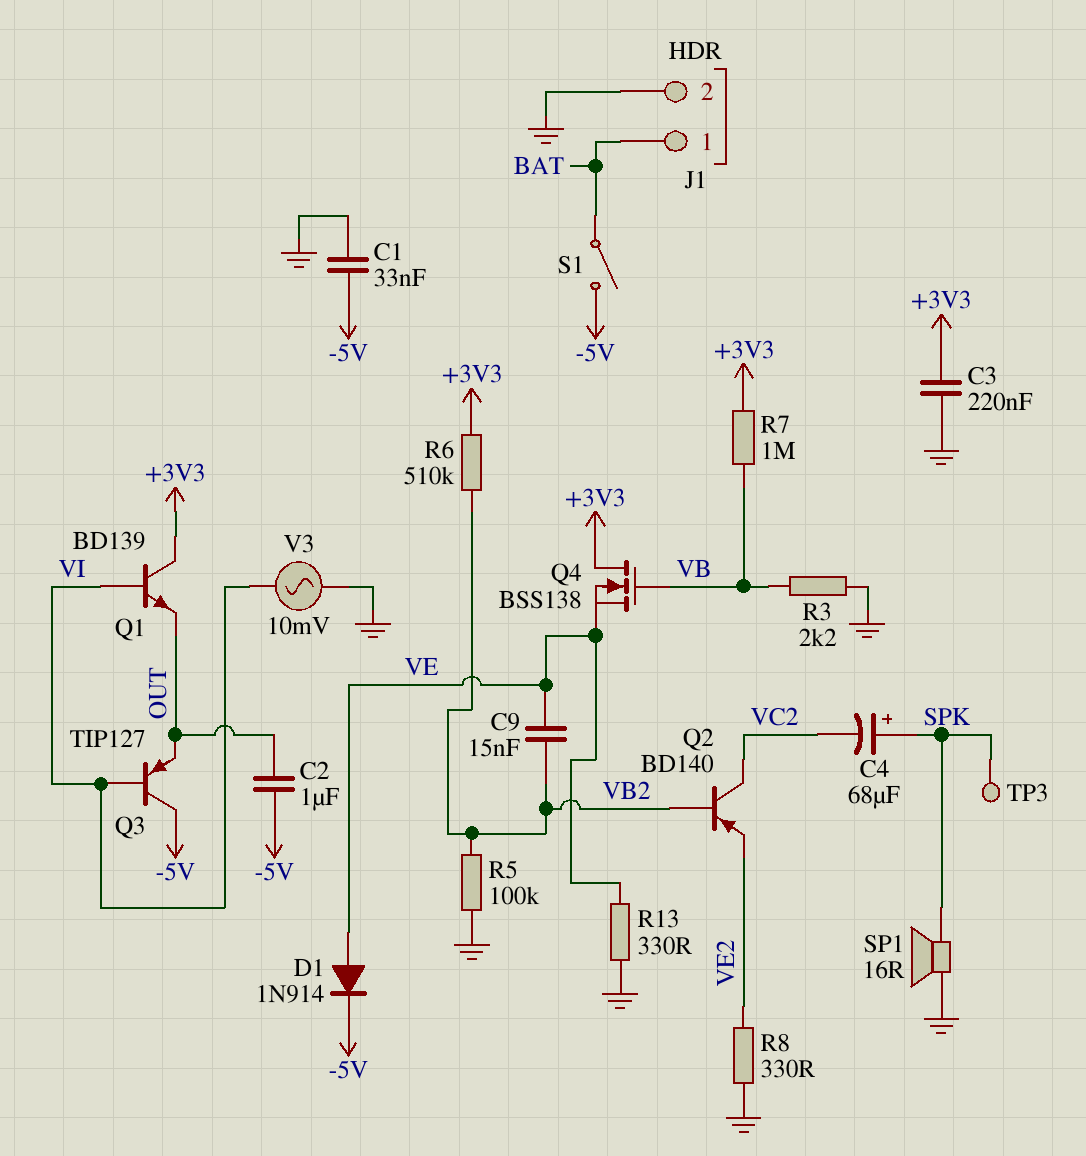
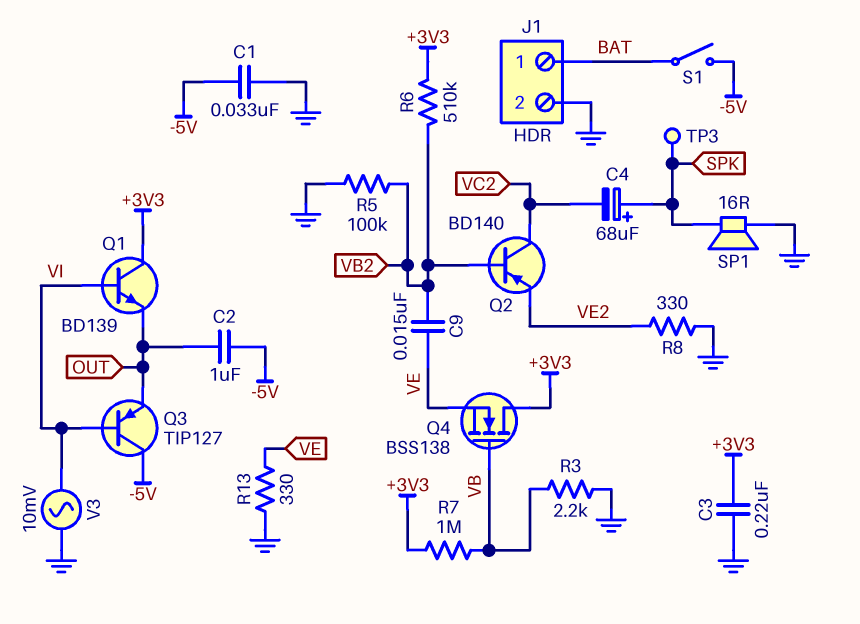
D1: diode 1N914 (A VE, K -5V) -> none

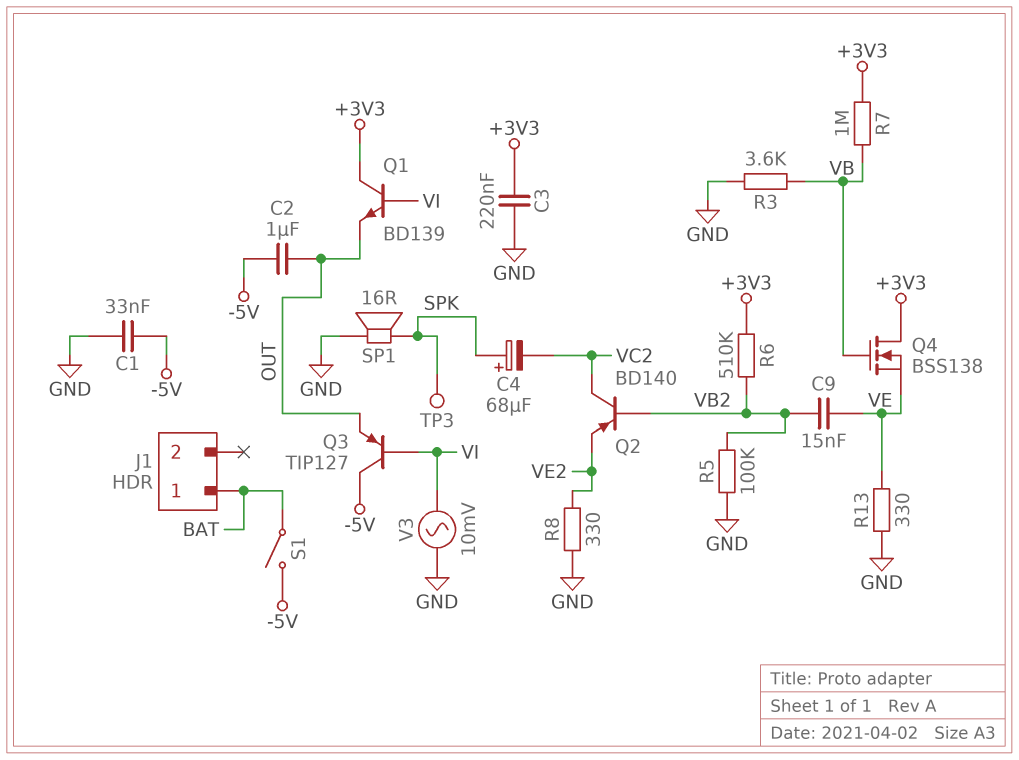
J1 pin 2: GND -> none
R3: 2.2k (GND, VB) -> 3.6k (GND, VB)

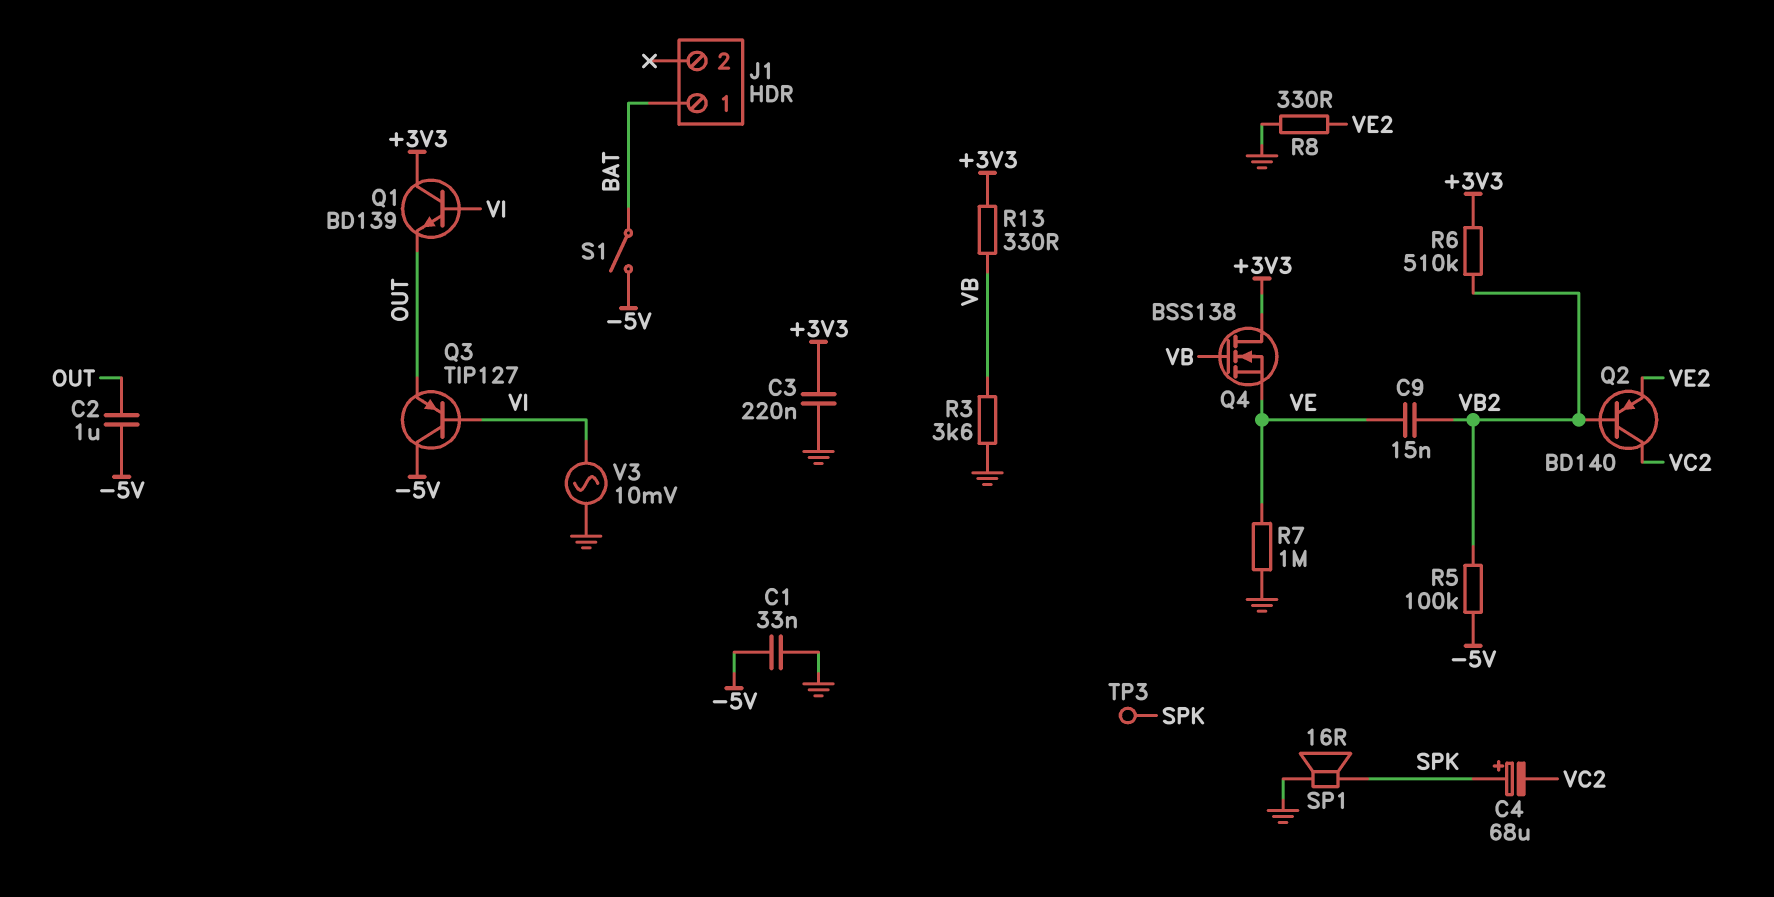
R5: 100k (GND, VB2) -> 100k (-5V, VB2)
R7: 1M (+3V3, VB) -> 1M (GND, VE)
R13: 330 (GND, VE) -> 330 (+3V3, VB)

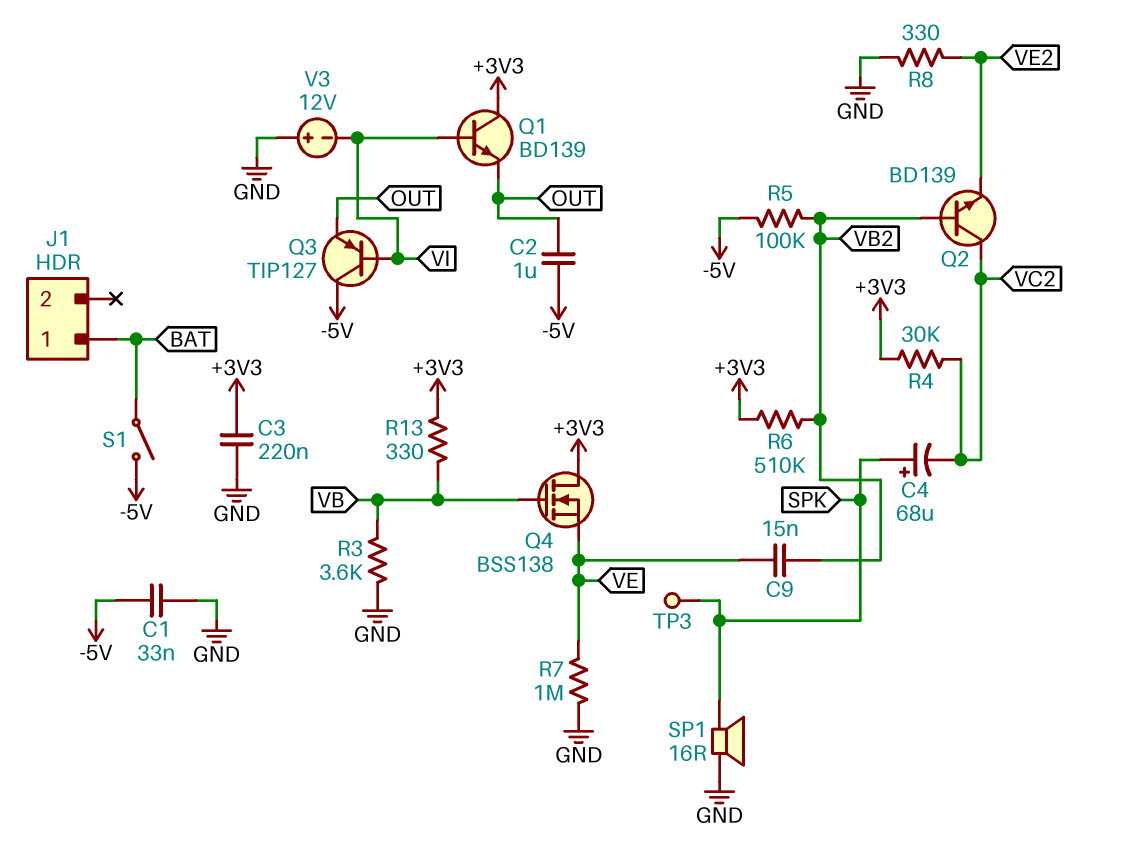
Q2: PNP BD140 (B VB2, C VC2, E VE2) -> NPN BD139 (B VB2, C VC2, E VE2)
R4: none -> 30k (+3V3, VC2)
V3: AC 10mV (GND, VI) -> 12V (plus GND, minus VI)

